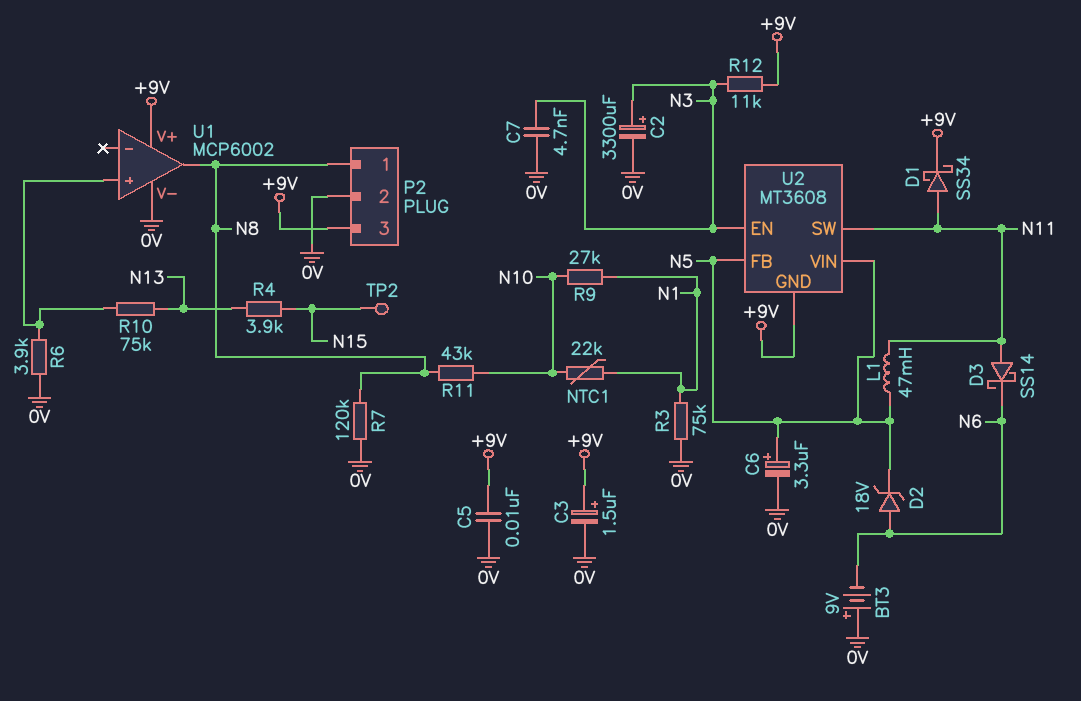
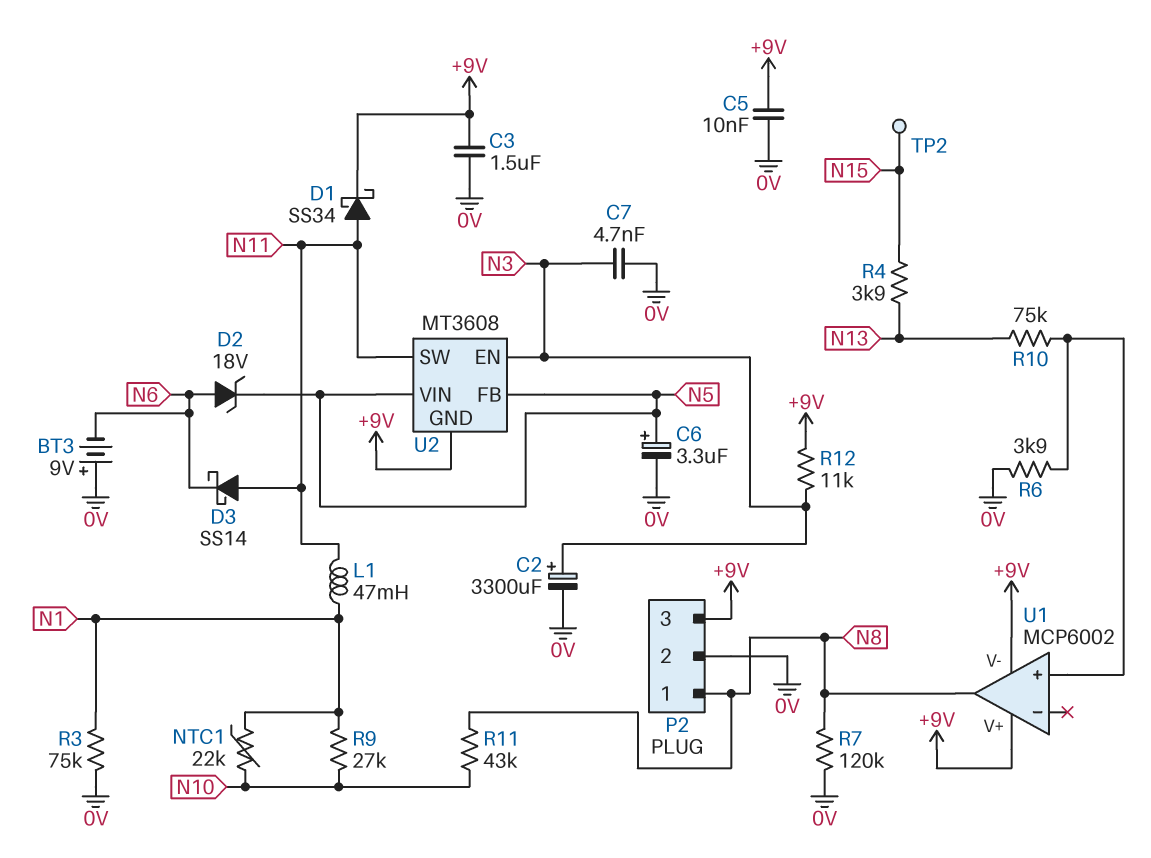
C3: 1.5uF (plus +9V, minus 0V) -> 1.5uF (+9V, 0V)
L1: 47mH (N5, N11) -> 47mH (N1, N11)
U1 pin V-: 0V -> +9V

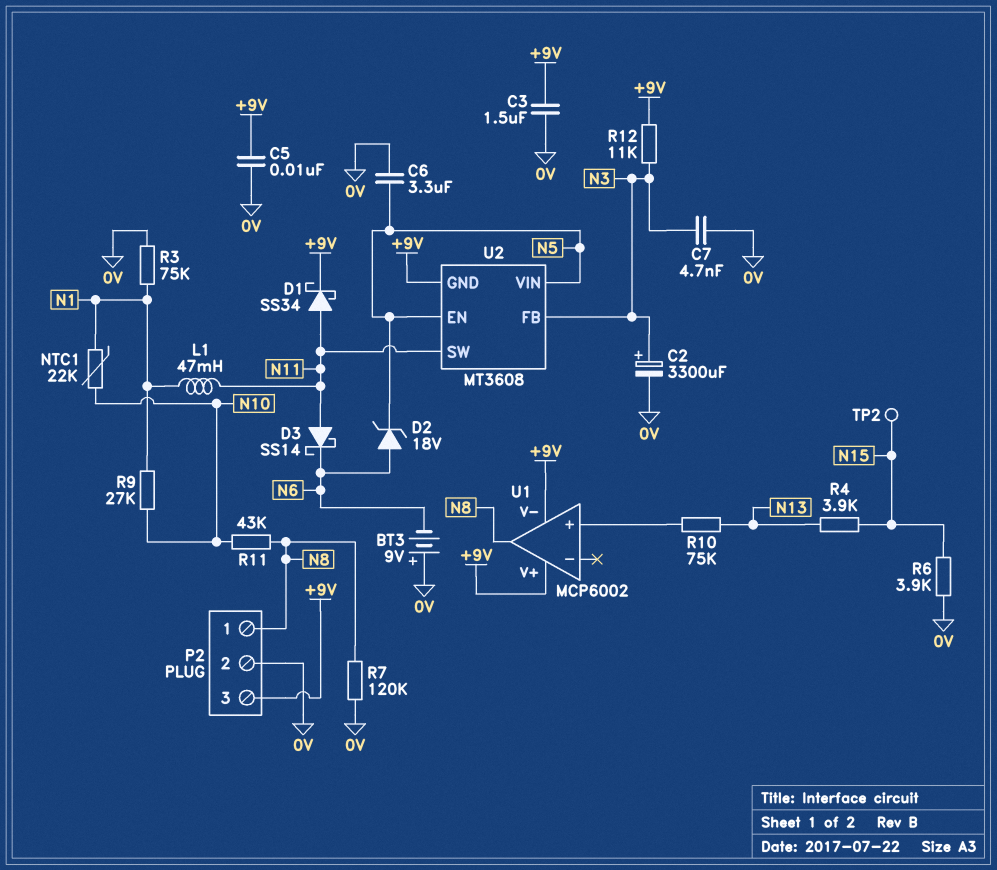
C6: 3.3uF (plus N5, minus 0V) -> 3.3uF (0V, N5)
R6: 3.9k (0V, U1/in+) -> 3.9k (0V, N15)
U2 pin EN: N3 -> N5
U2 pin FB: N5 -> N3

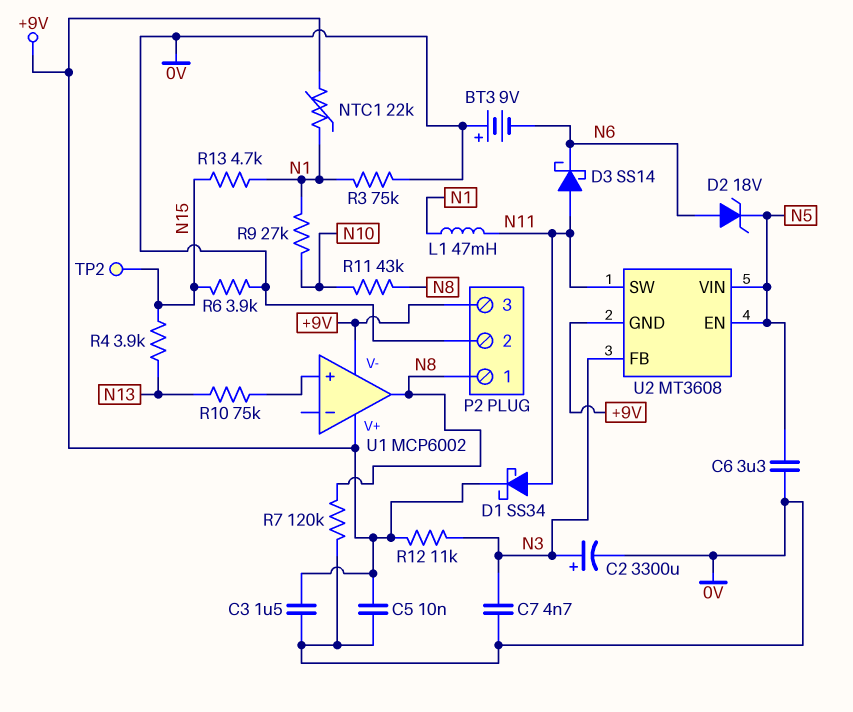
NTC1: 22k (N1, N10) -> 22k (+9V, N1)
R13: none -> 4.7k (N1, N15)

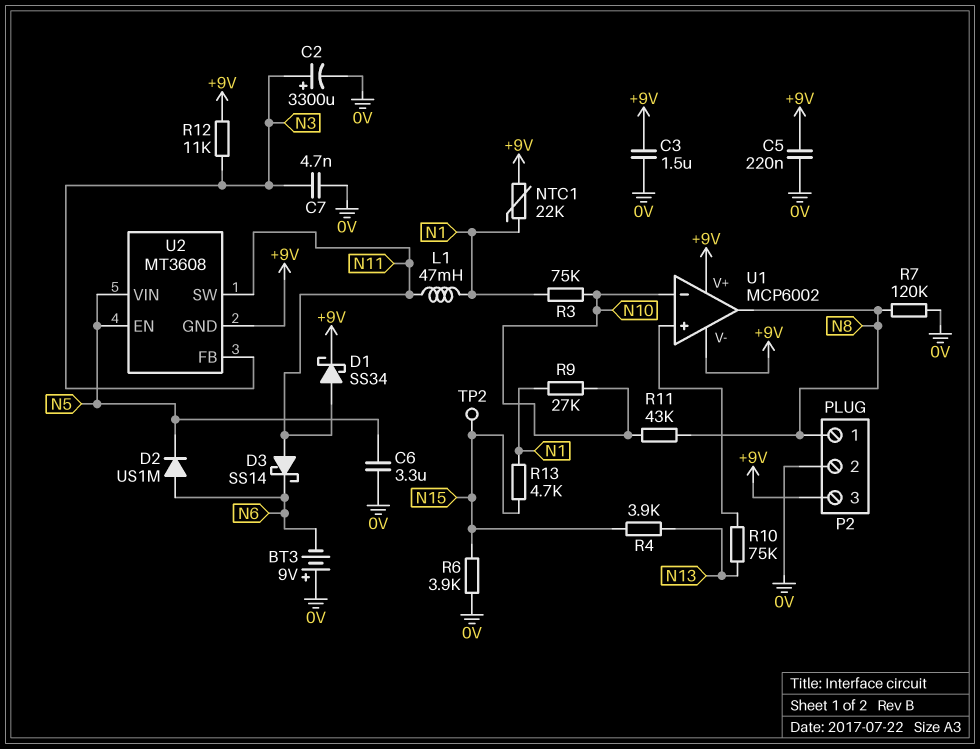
C5: 10nF (+9V, 0V) -> 220nF (+9V, 0V)
D2: zener 18V (A N6, K N5) -> diode US1M (A N6, K N5)
R3: 75k (0V, N1) -> 75k (N1, N10)
U1 pin in-: none -> N10

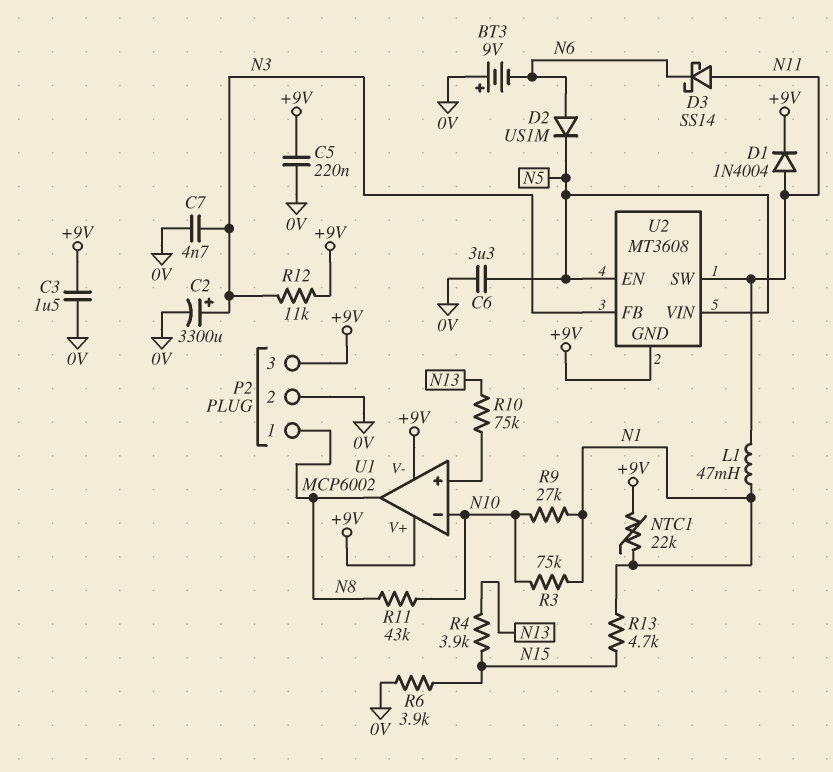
D1: schottky SS34 (A N11, K +9V) -> diode 1N4004 (A N11, K +9V)
R7: 120k (0V, N8) -> none
TP2: test point (N15) -> none

